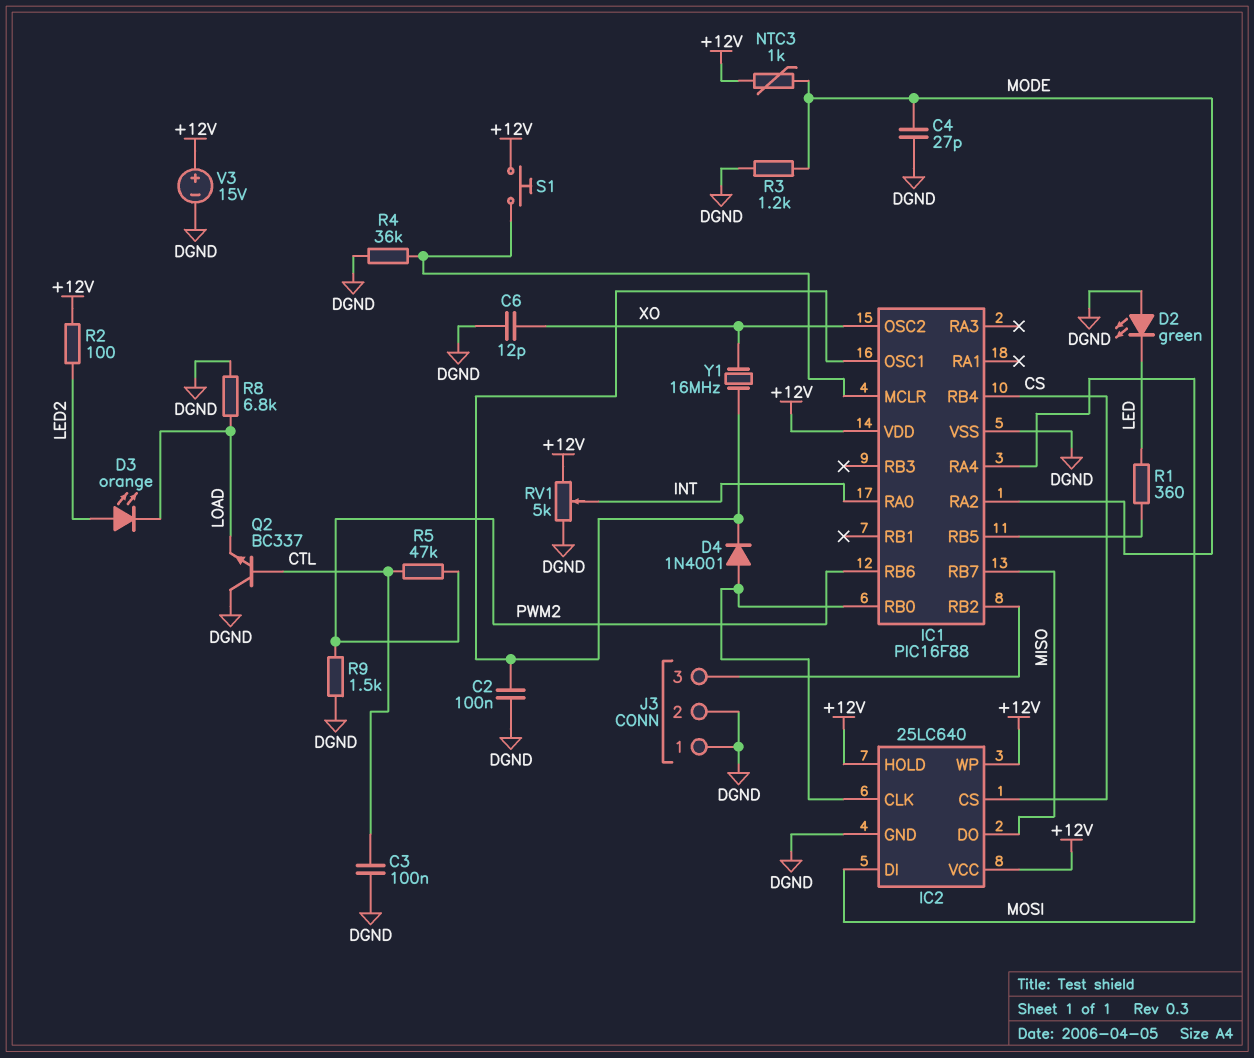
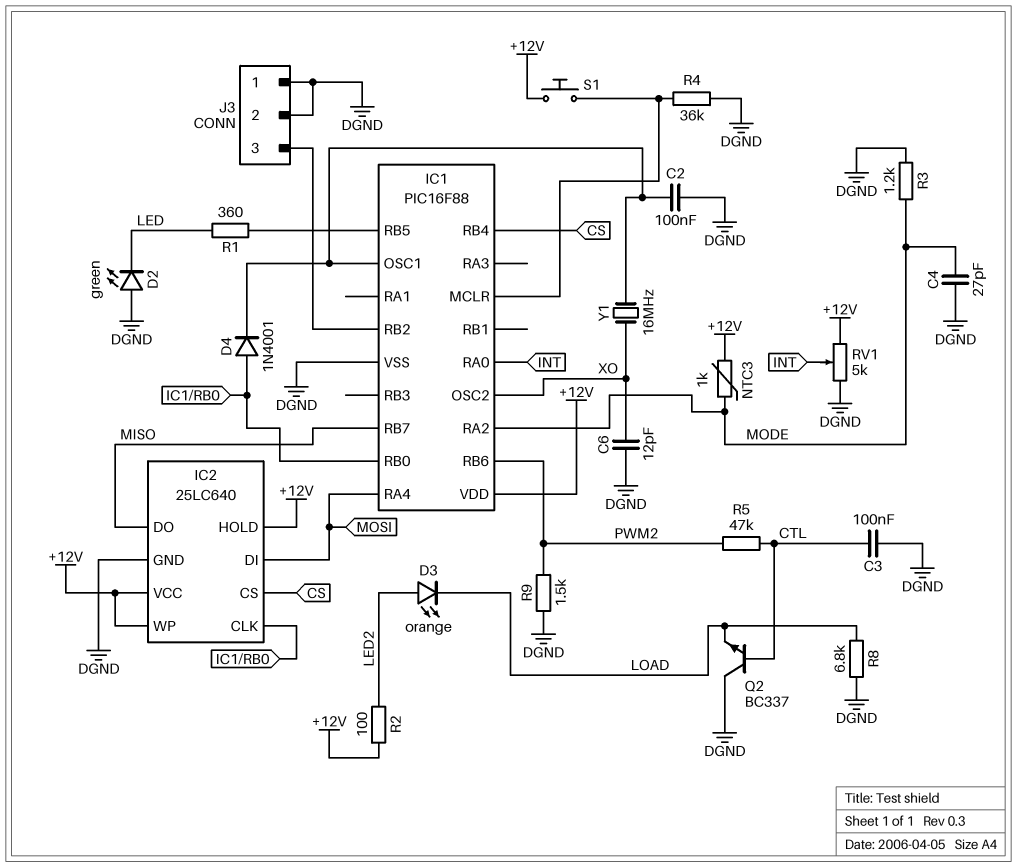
V3: 15V (plus +12V, minus DGND) -> none

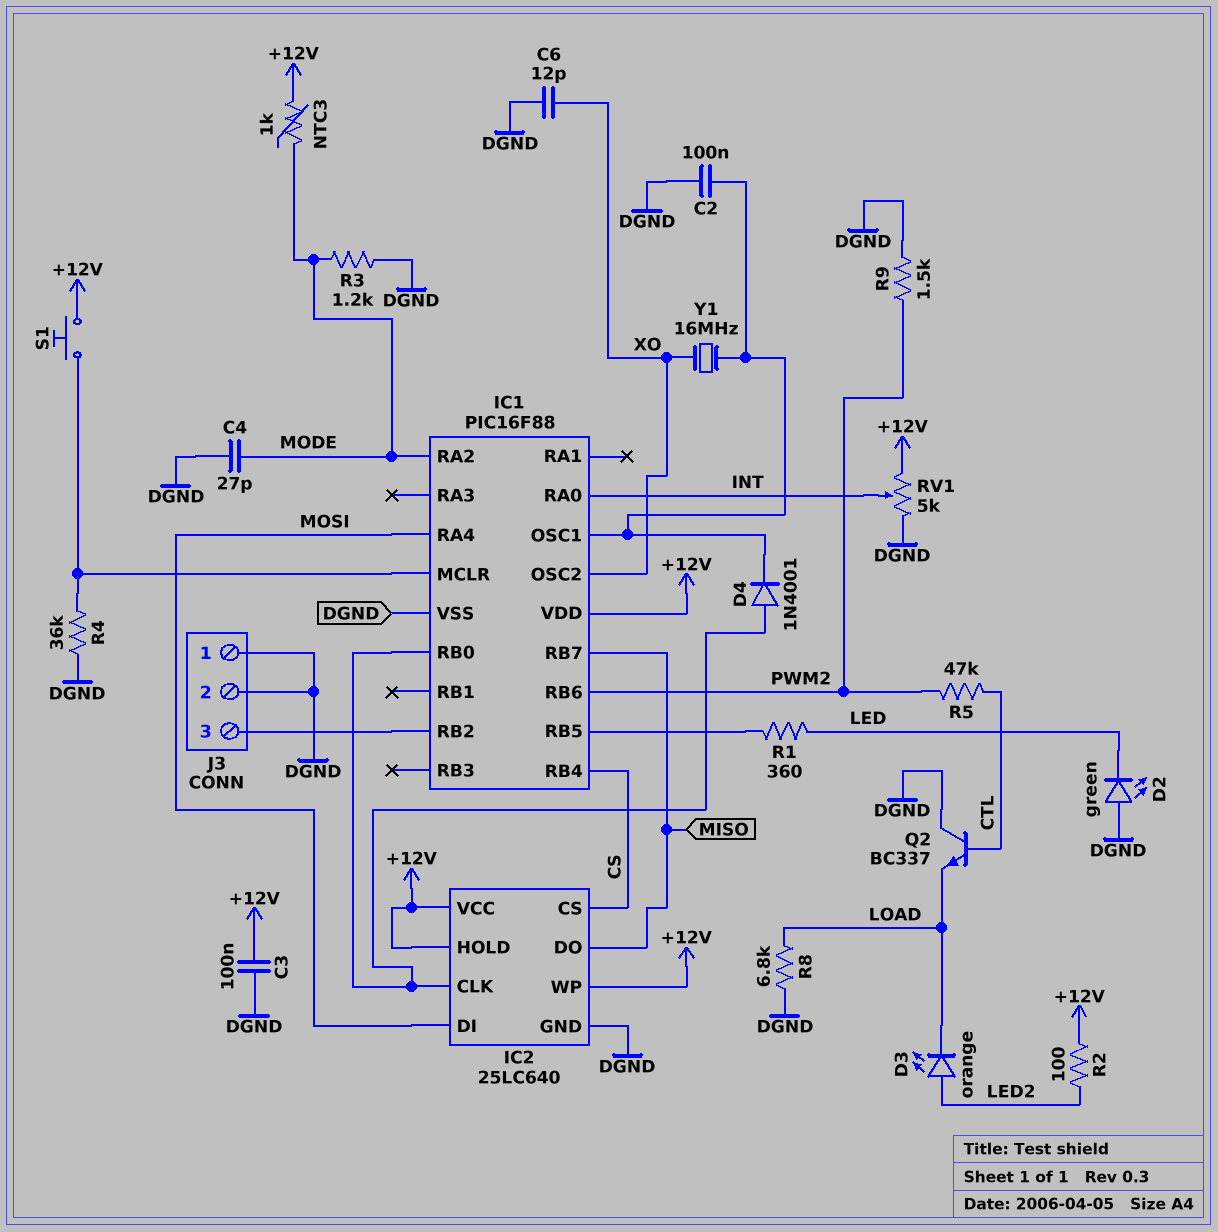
C3: 100nF (CTL, DGND) -> 100nF (+12V, DGND)

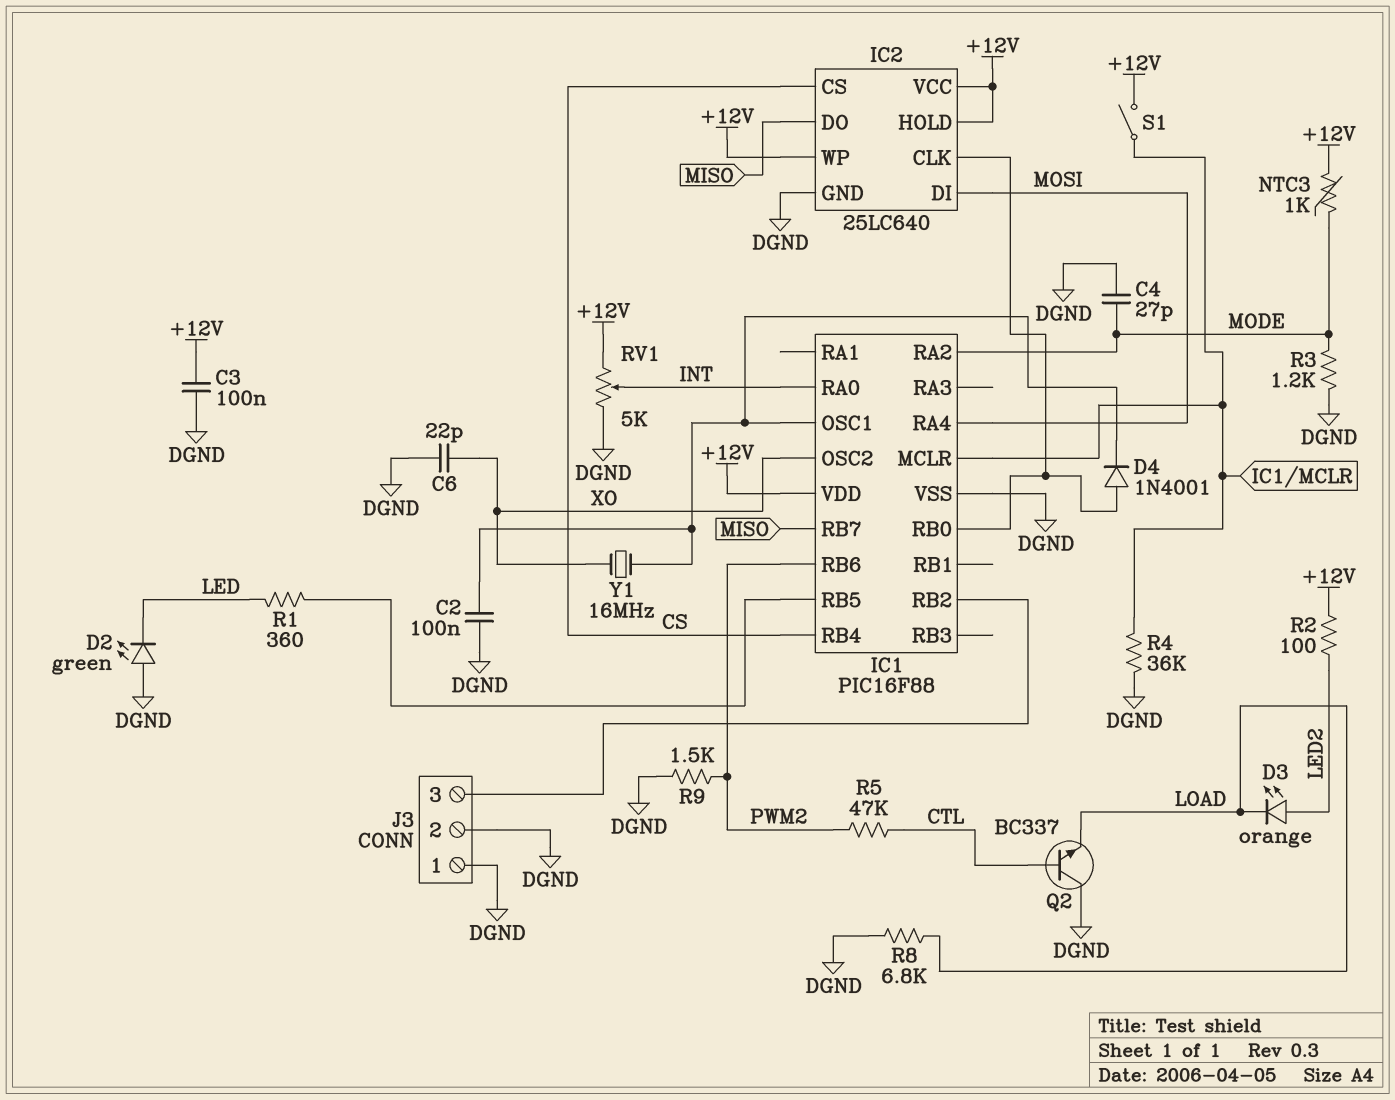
C6: 12pF (DGND, XO) -> 22pF (DGND, XO)
S1: button (+12V, IC1/MCLR) -> switch (+12V, IC1/MCLR)

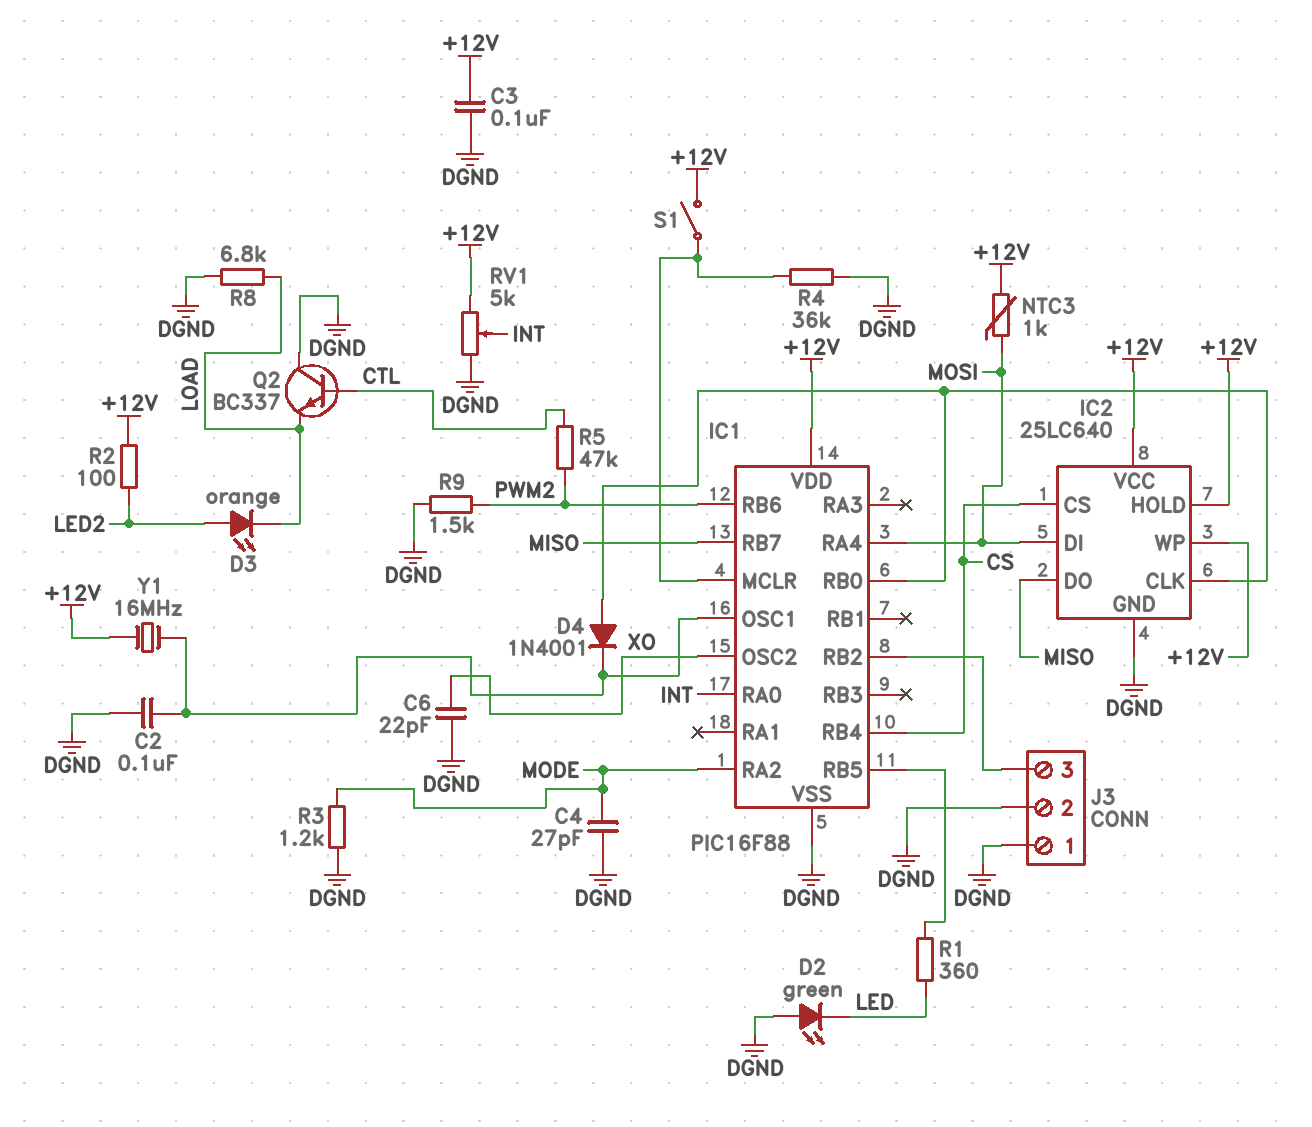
NTC3: 1k (+12V, MODE) -> 1k (+12V, MOSI)
Y1: 16MHz (IC1/OSC1, XO) -> 16MHz (+12V, IC1/OSC1)

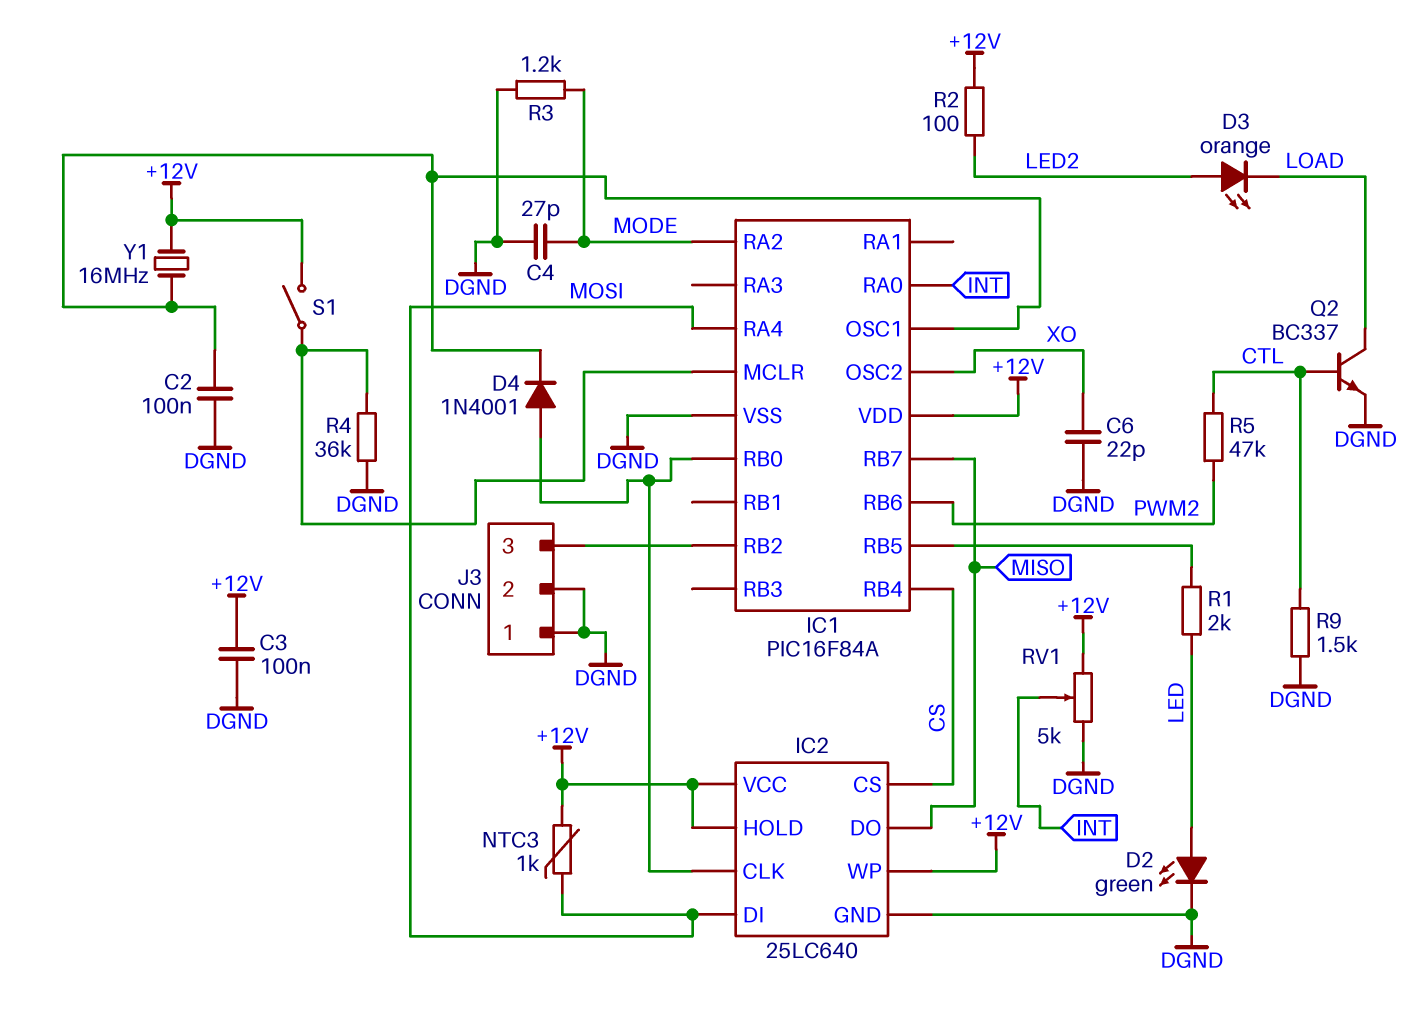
D2: LED green (A DGND, K LED) -> LED green (A LED, K DGND)
IC1: PIC16F88 -> PIC16F84A
Q2: NPN BC337 (B CTL, C DGND, E LOAD) -> NPN BC337 (B CTL, C LOAD, E DGND)
R1: 360 (IC1/RB5, LED) -> 2k (IC1/RB5, LED)
R8: 6.8k (DGND, LOAD) -> none
R9: 1.5k (DGND, PWM2) -> 1.5k (CTL, DGND)

